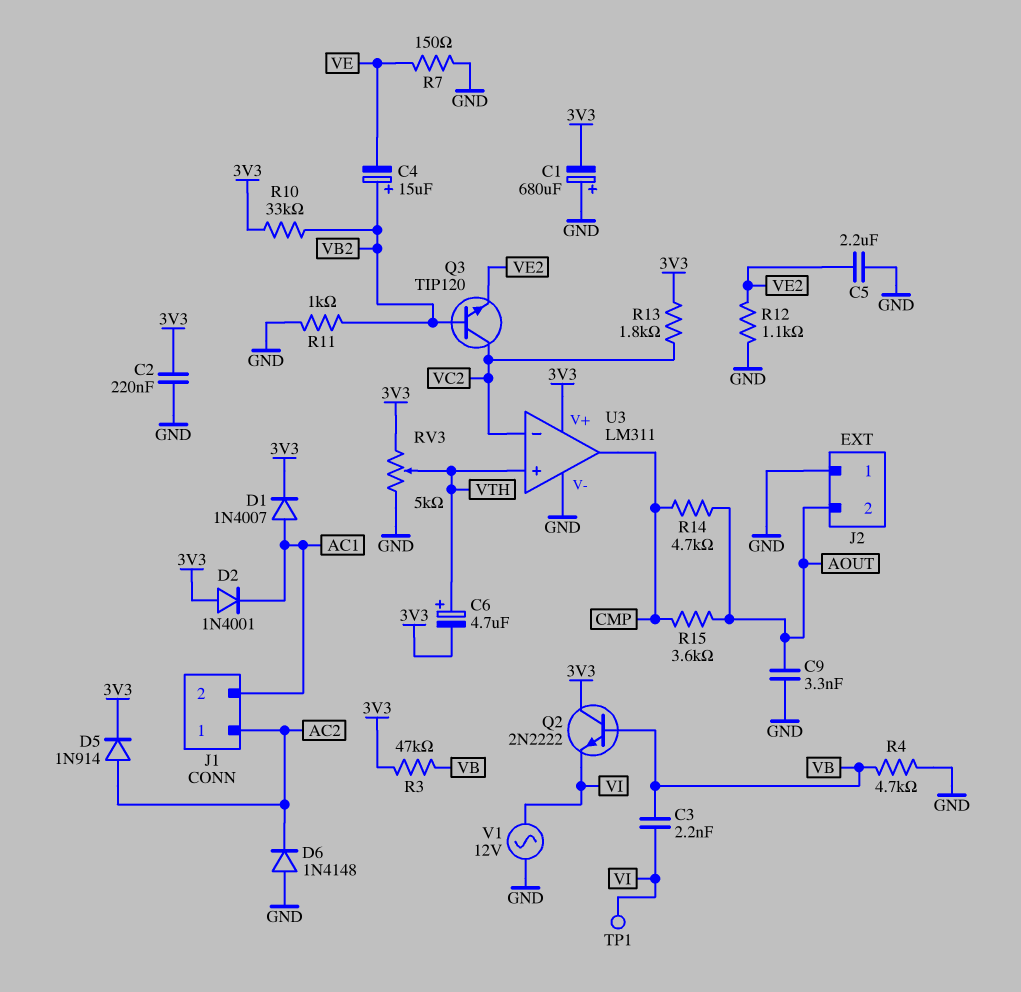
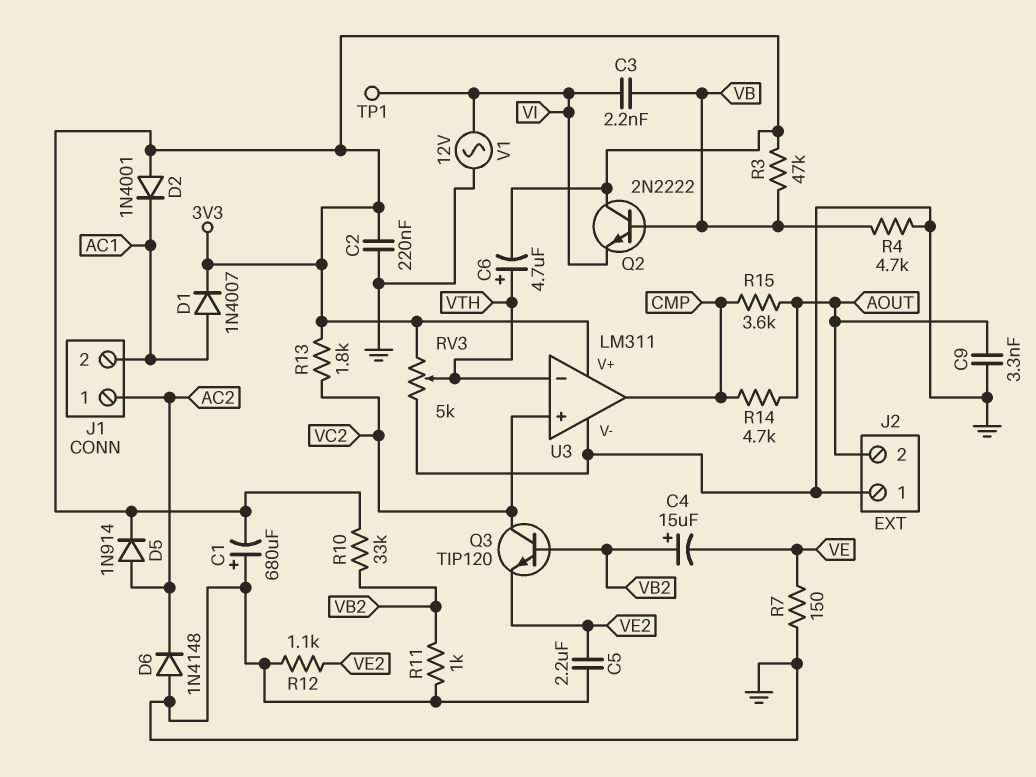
U3 pin in+: VTH -> VC2
U3 pin in-: VC2 -> VTH

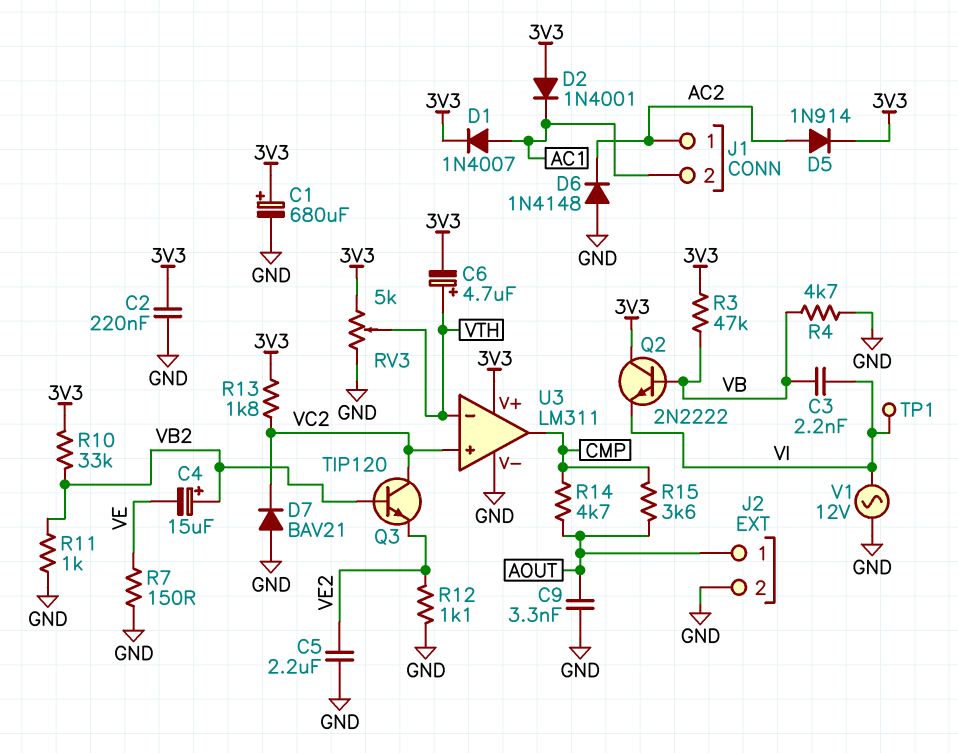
C1: 680uF (plus GND, minus 3V3) -> 680uF (plus 3V3, minus GND)
D7: none -> diode BAV21 (A GND, K VC2)
J2 pin 1: GND -> AOUT
J2 pin 2: AOUT -> GND

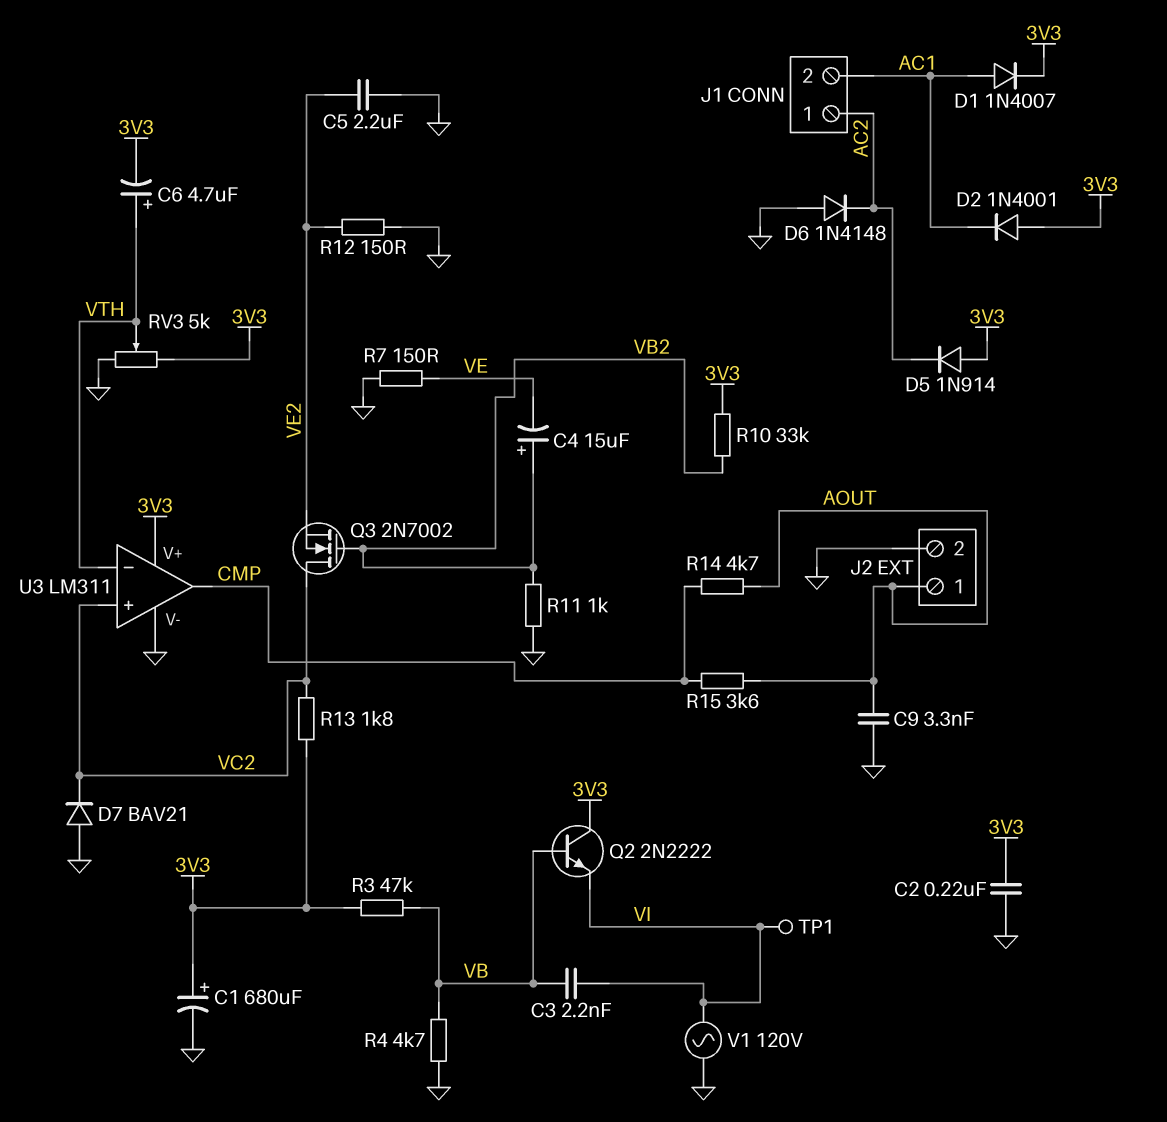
D5: diode 1N914 (A AC2, K 3V3) -> diode 1N914 (A 3V3, K AC2)
Q3: NPN TIP120 (B VB2, C VC2, E VE2) -> NMOS 2N7002 (G VB2, D VC2, S VE2)
R12: 1.1k (GND, VE2) -> 150 (GND, VE2)
V1: AC 12V (GND, VI) -> AC 120V (GND, VI)

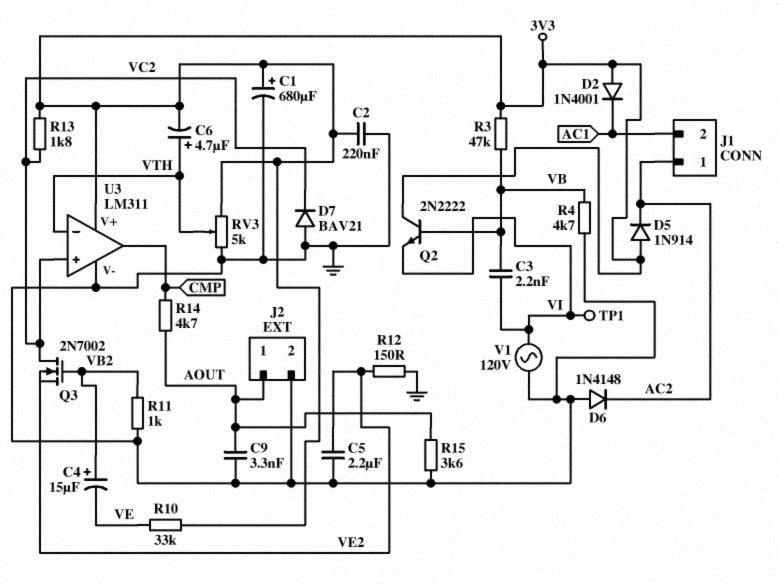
D1: diode 1N4007 (A AC1, K 3V3) -> none
R7: 150 (GND, VE) -> none
R10: 33k (3V3, VB2) -> 33k (3V3, VE)
R15: 3.6k (AOUT, CMP) -> 3.6k (AOUT, GND)

